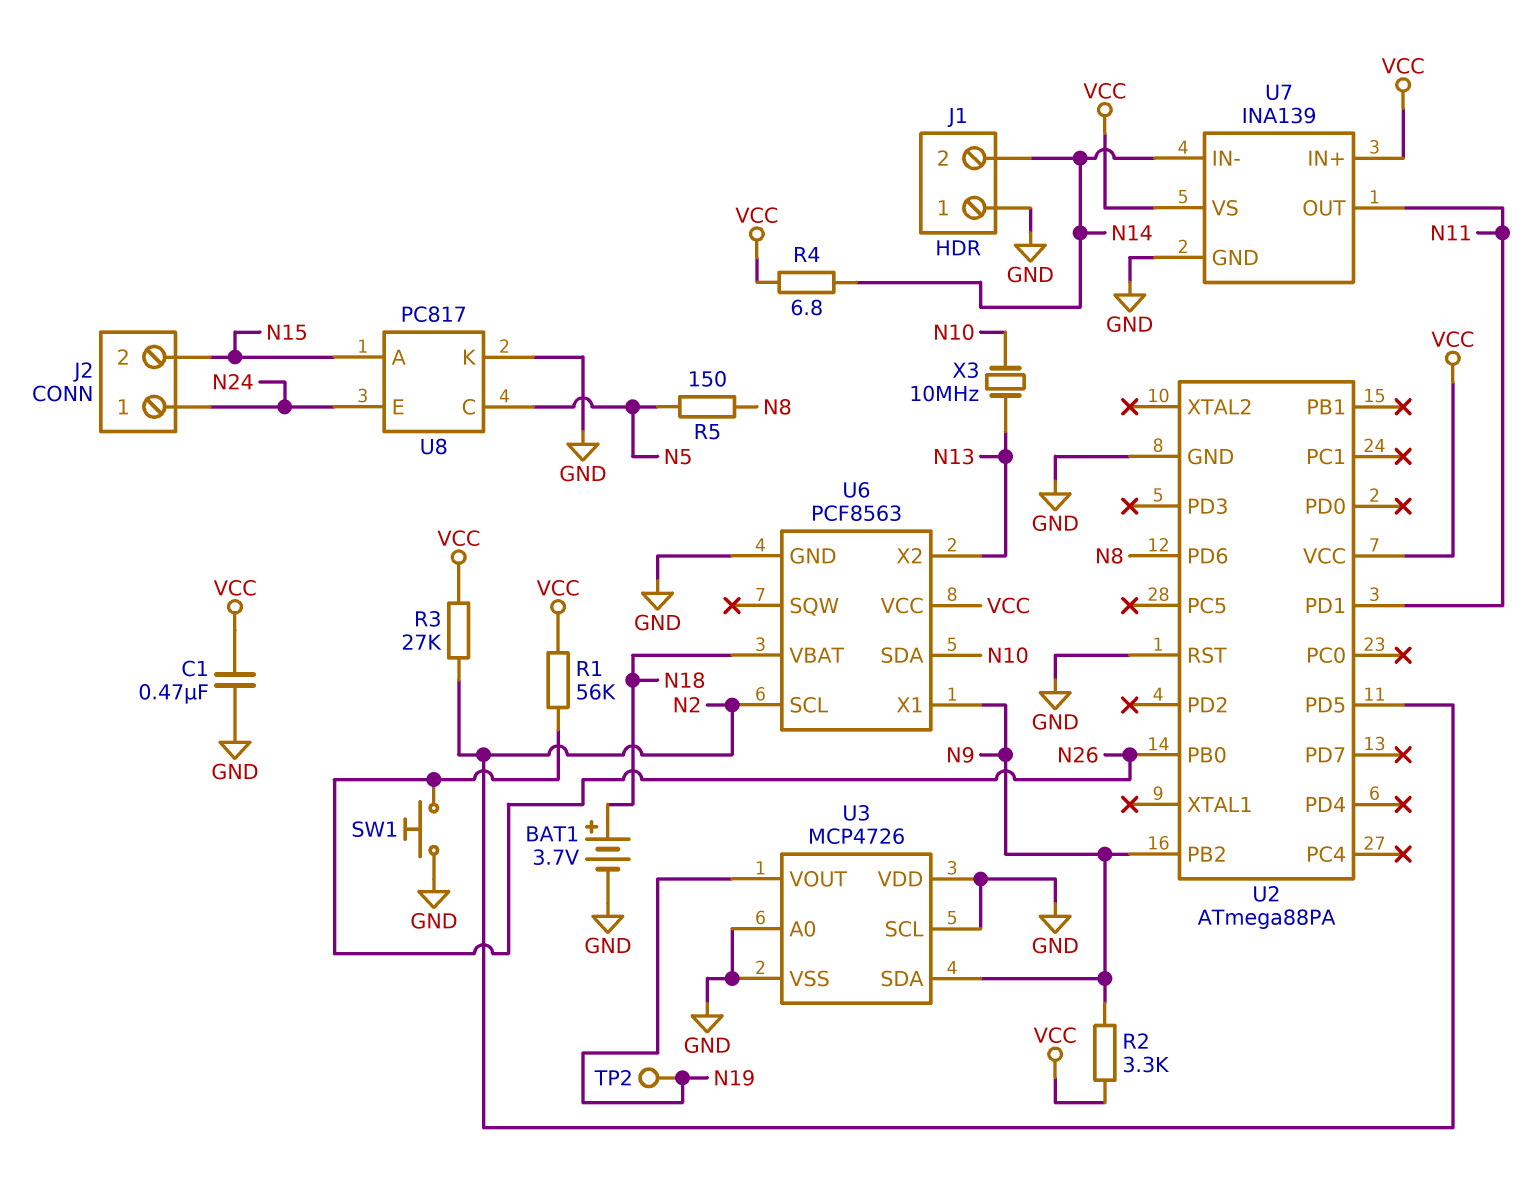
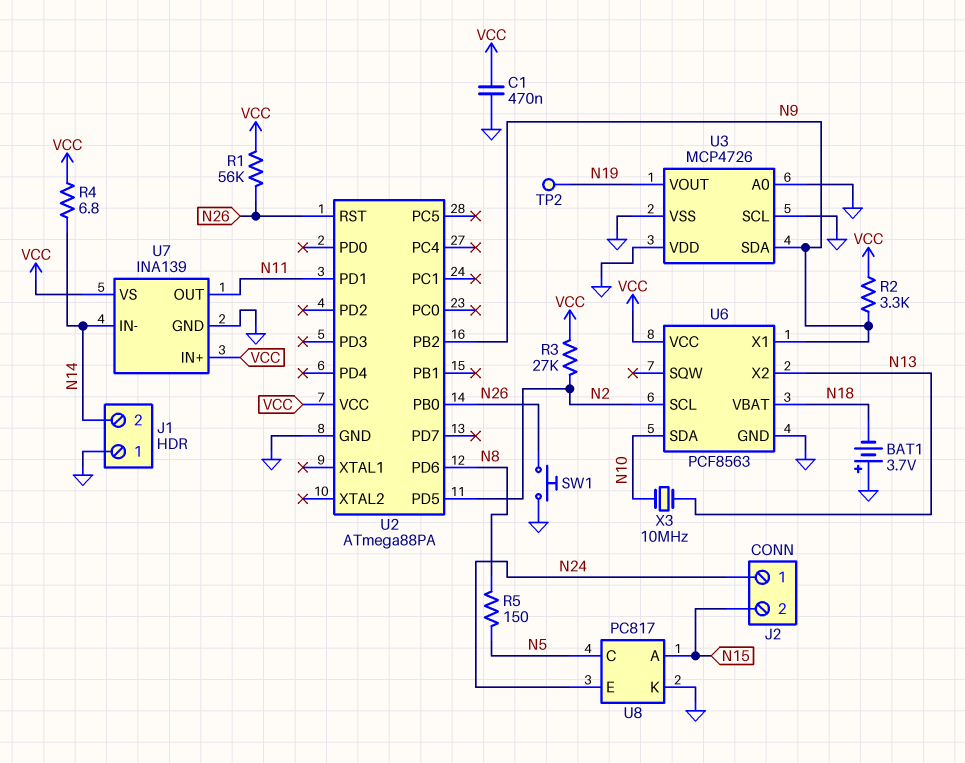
BAT1: 3.7V (plus N18, minus GND) -> 3.7V (plus GND, minus N18)
U2 pin RST: GND -> N26

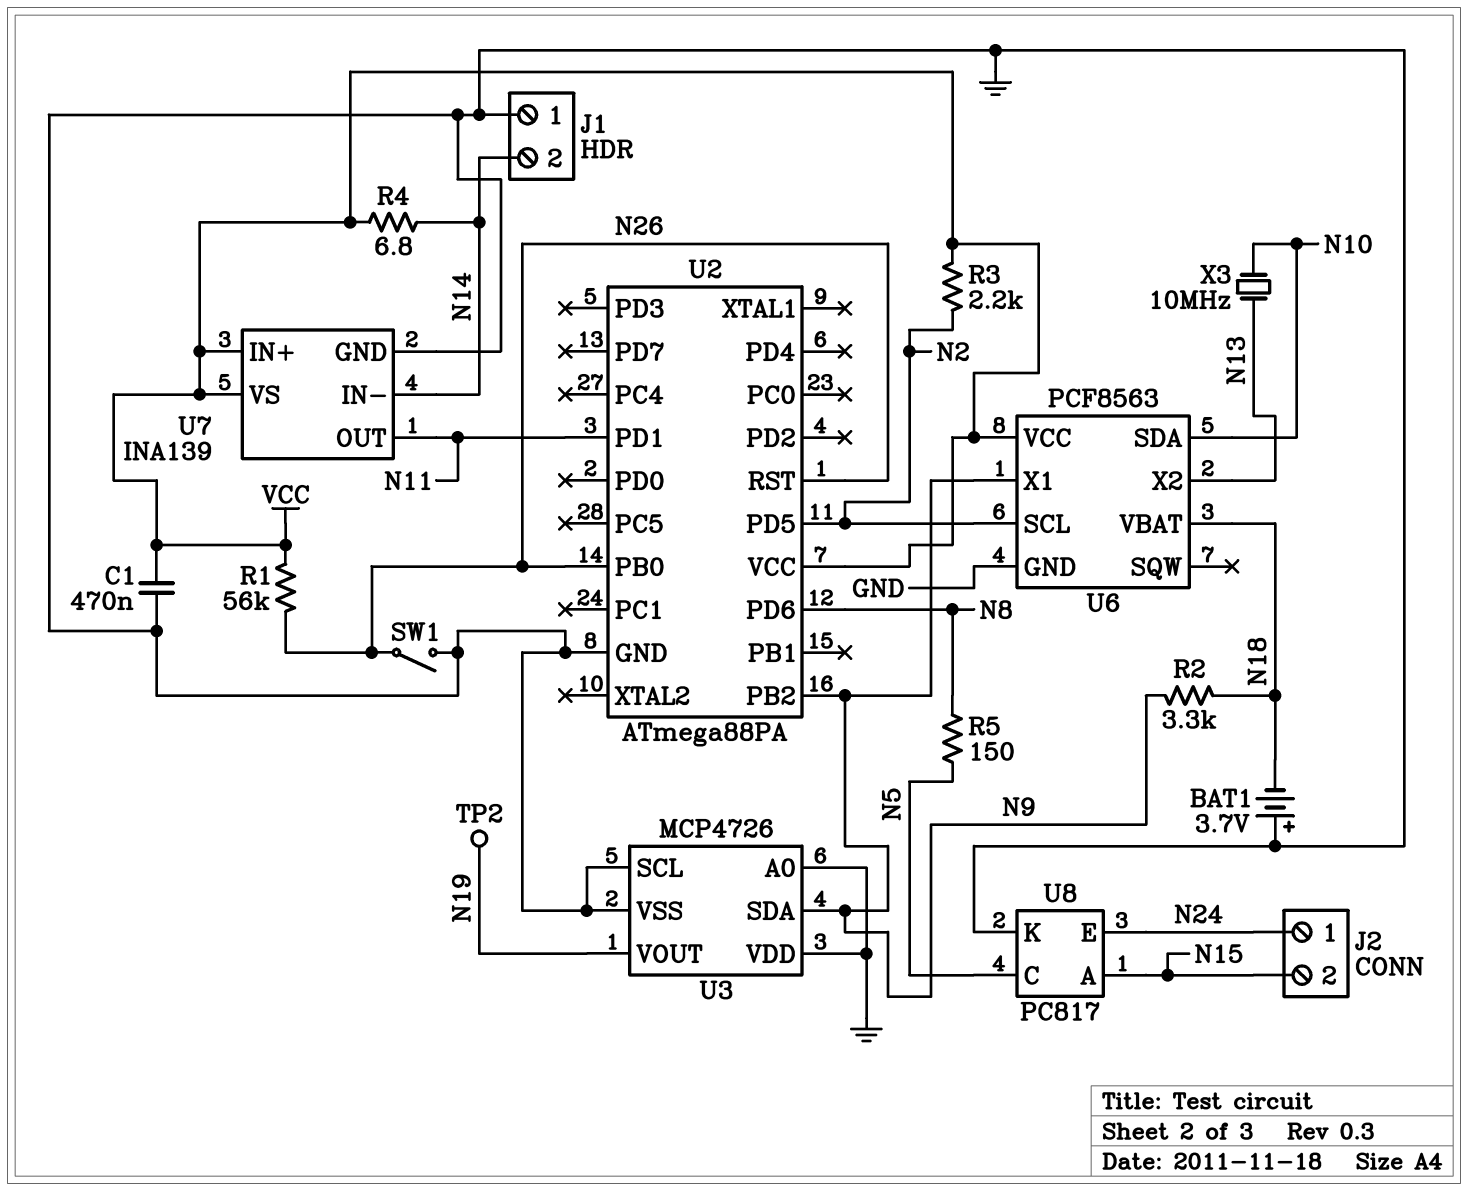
R2: 3.3k (N9, VCC) -> 3.3k (N9, N18)
R3: 27k (N2, VCC) -> 2.2k (N2, VCC)
SW1: button (GND, N26) -> switch (GND, N26)

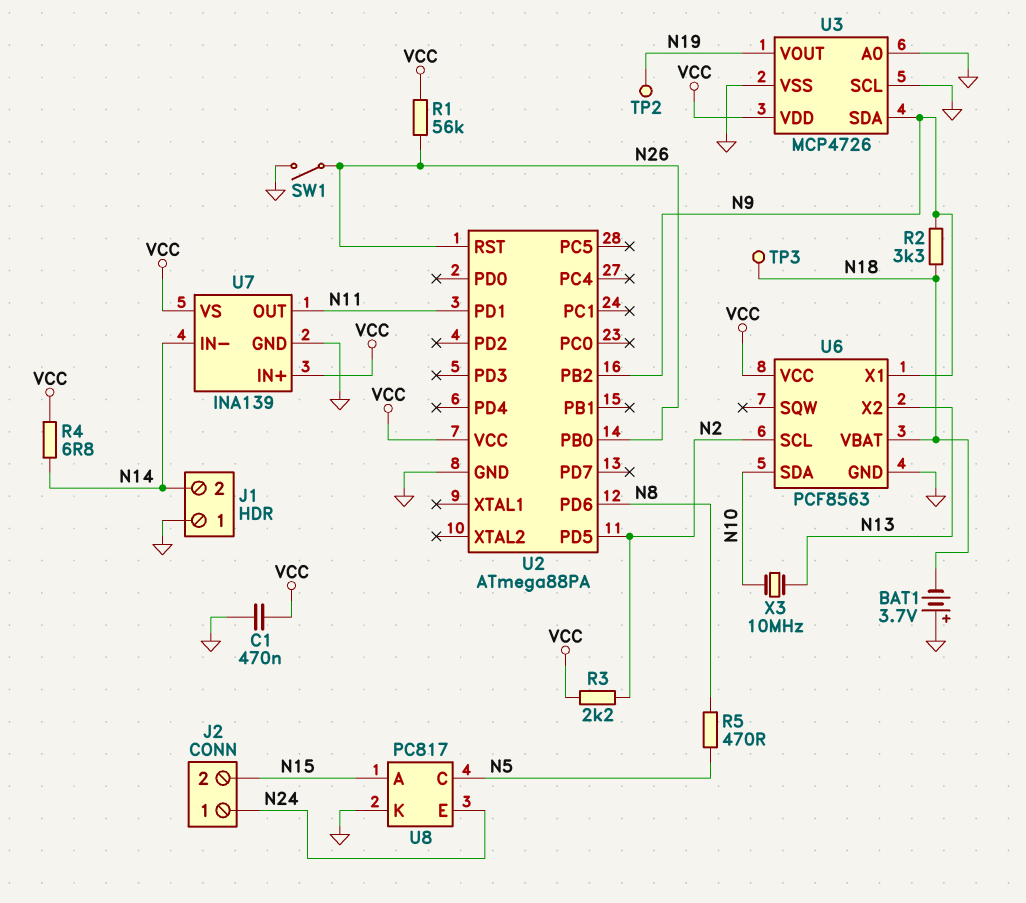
R5: 150 (N5, N8) -> 470 (N5, N8)
TP3: none -> test point (N18)
U3 pin VDD: GND -> VCC

